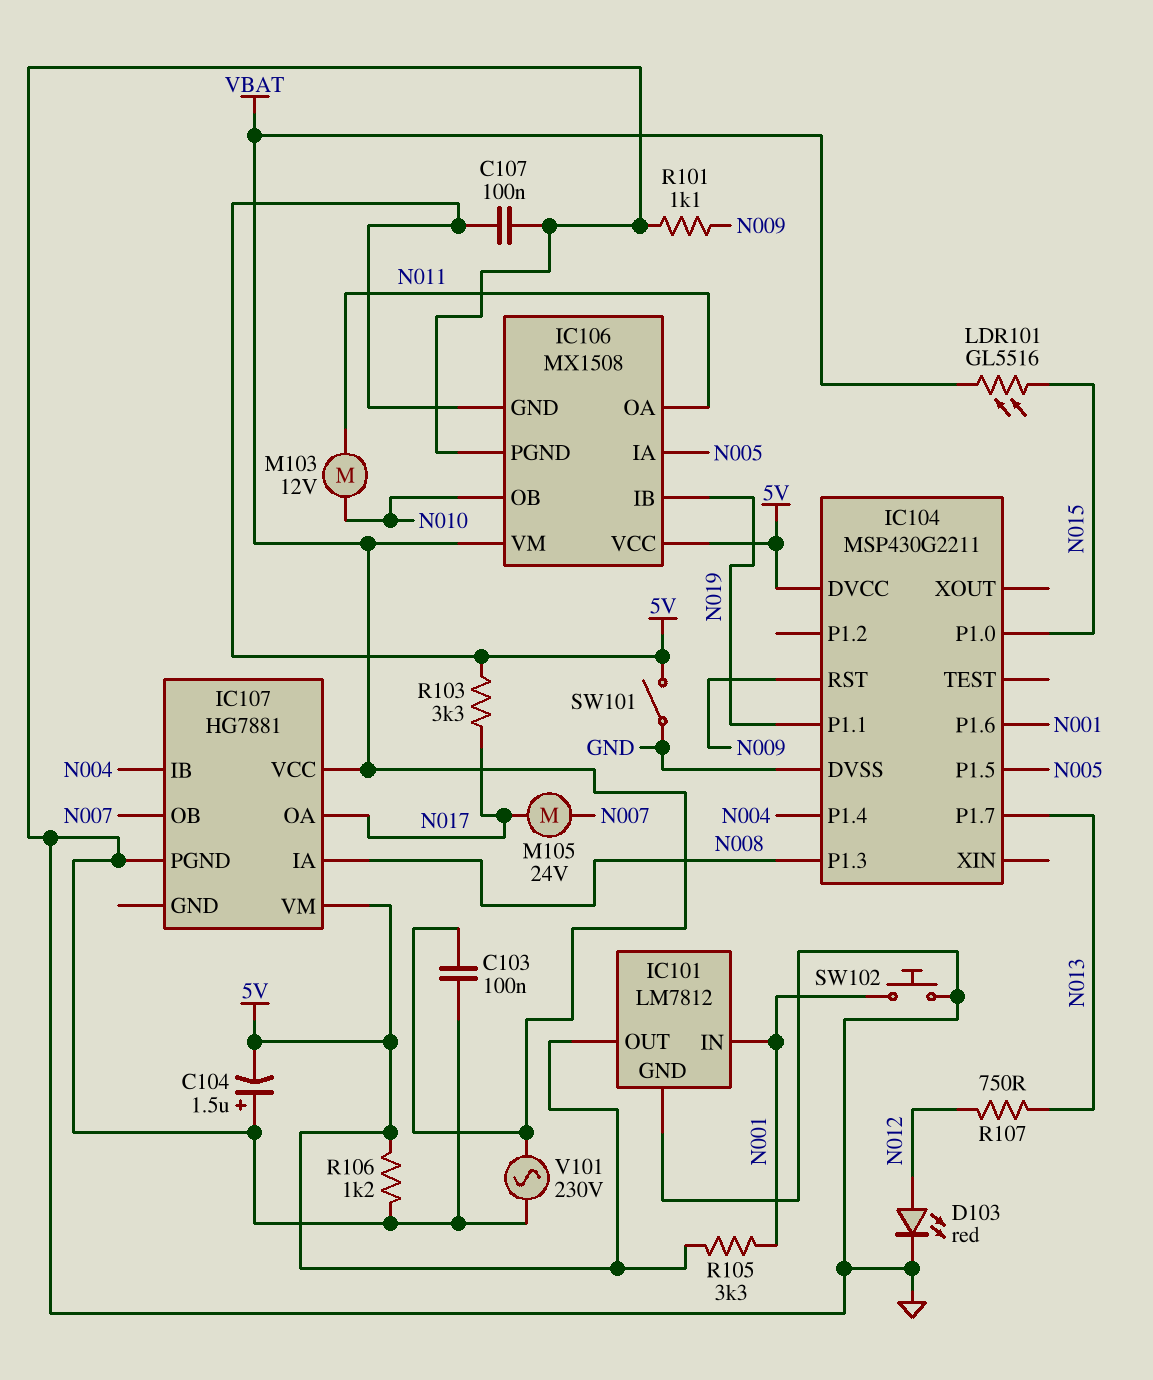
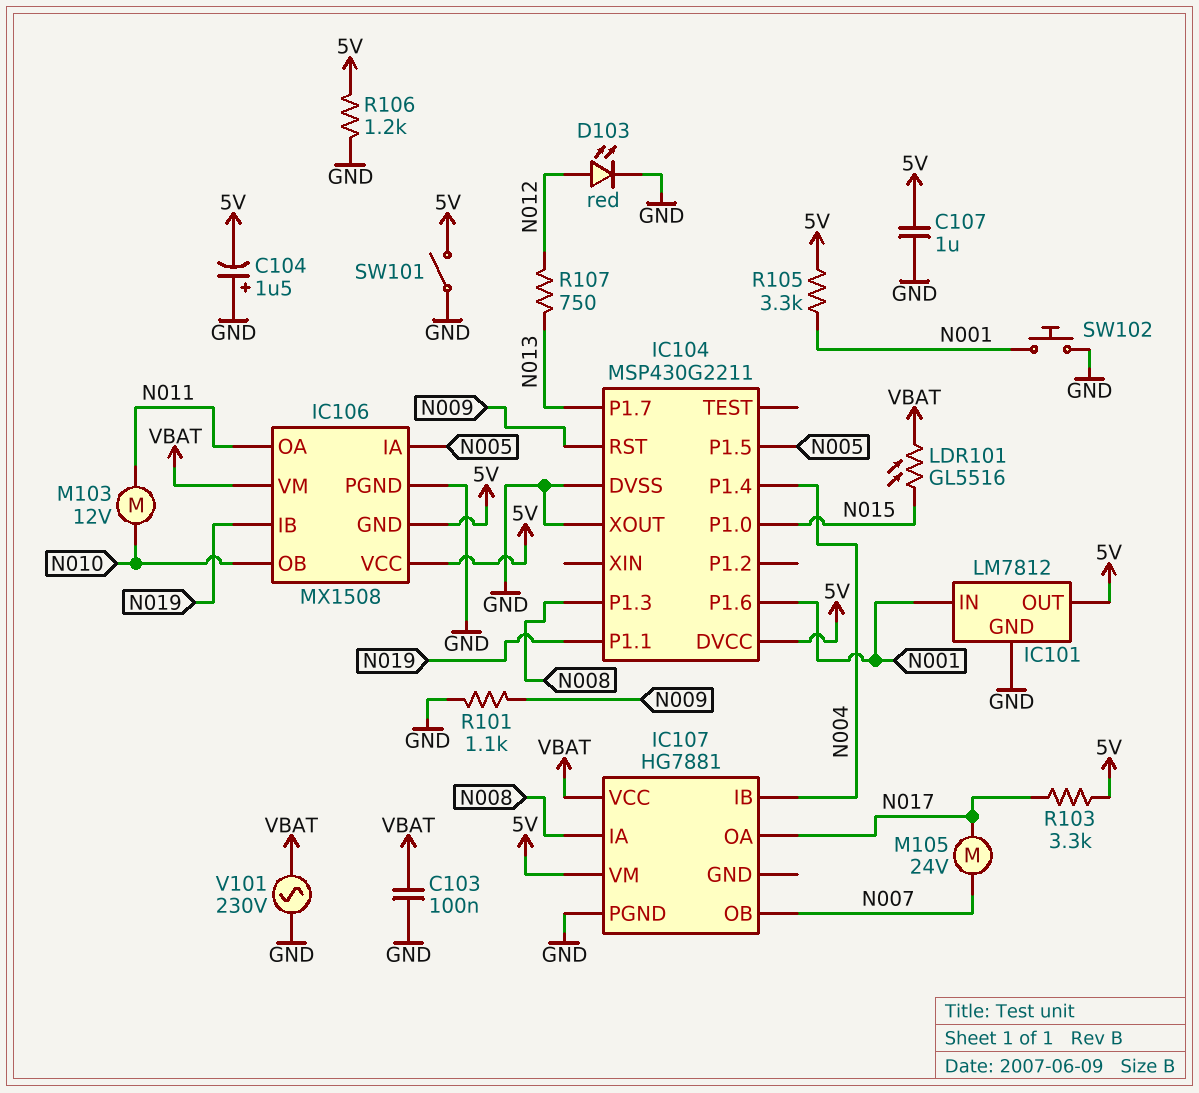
C107: 100nF (5V, GND) -> 1uF (5V, GND)
IC104 pin XOUT: none -> GND

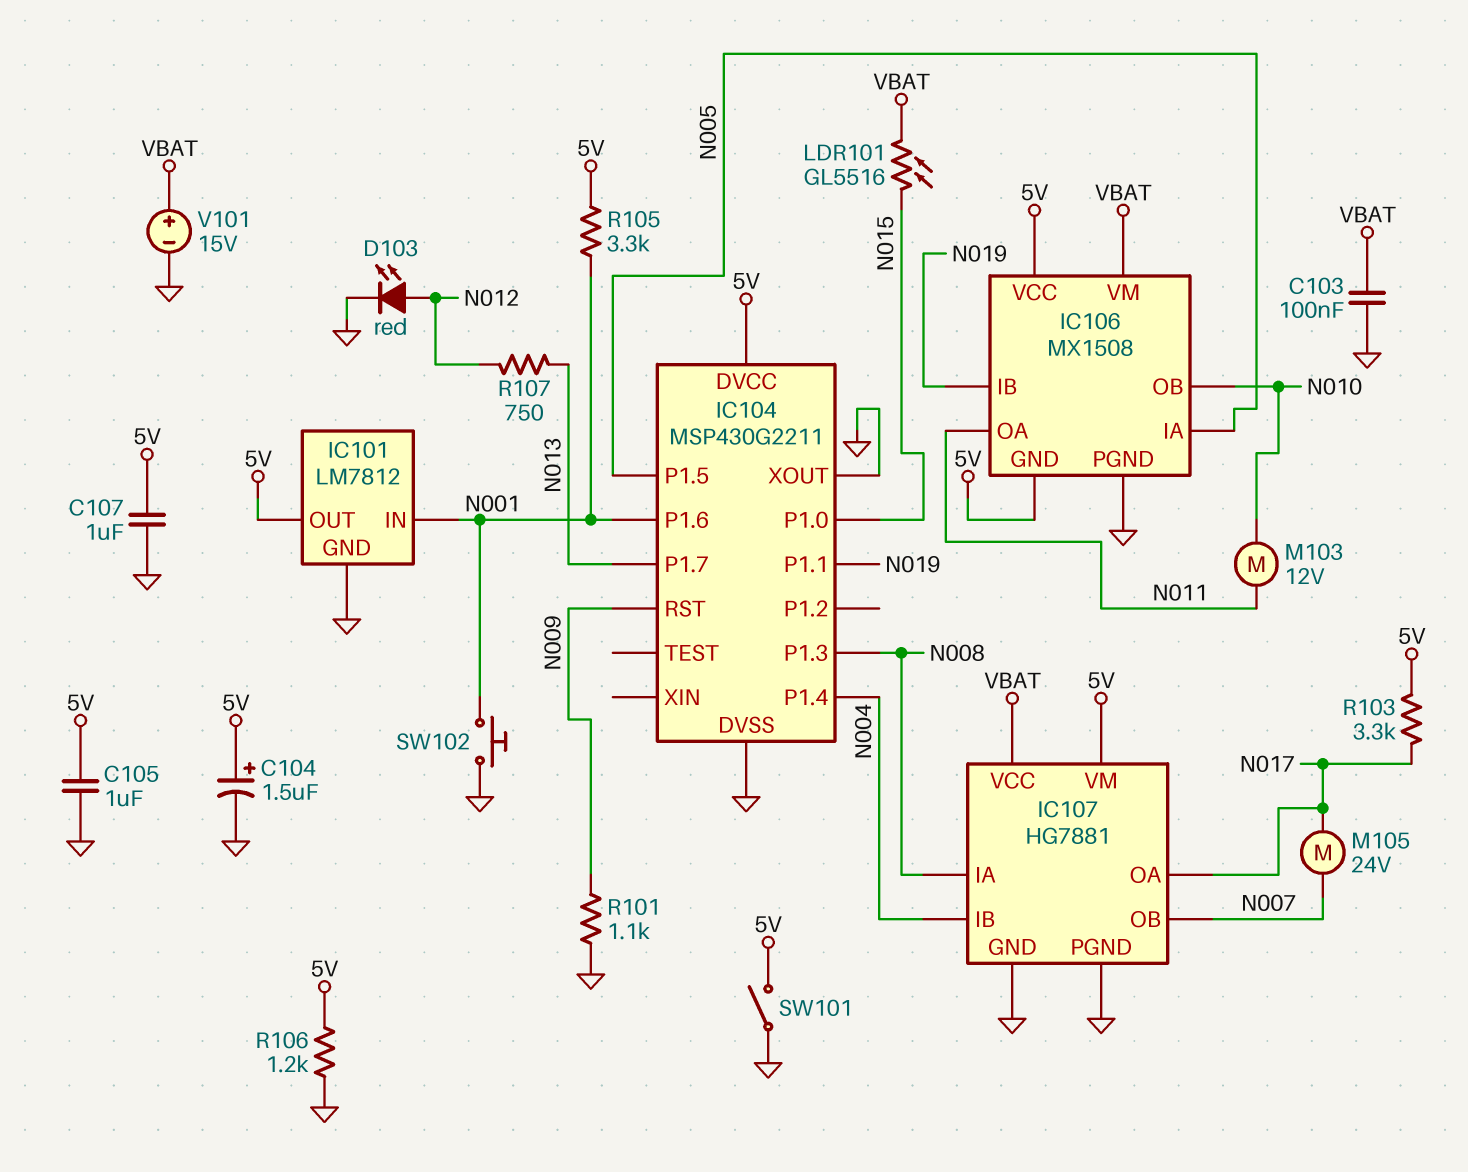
C104: 1.5uF (plus GND, minus 5V) -> 1.5uF (plus 5V, minus GND)
C105: none -> 1uF (5V, GND)
IC107 pin GND: none -> GND
V101: AC 230V (GND, VBAT) -> 15V (plus VBAT, minus GND)

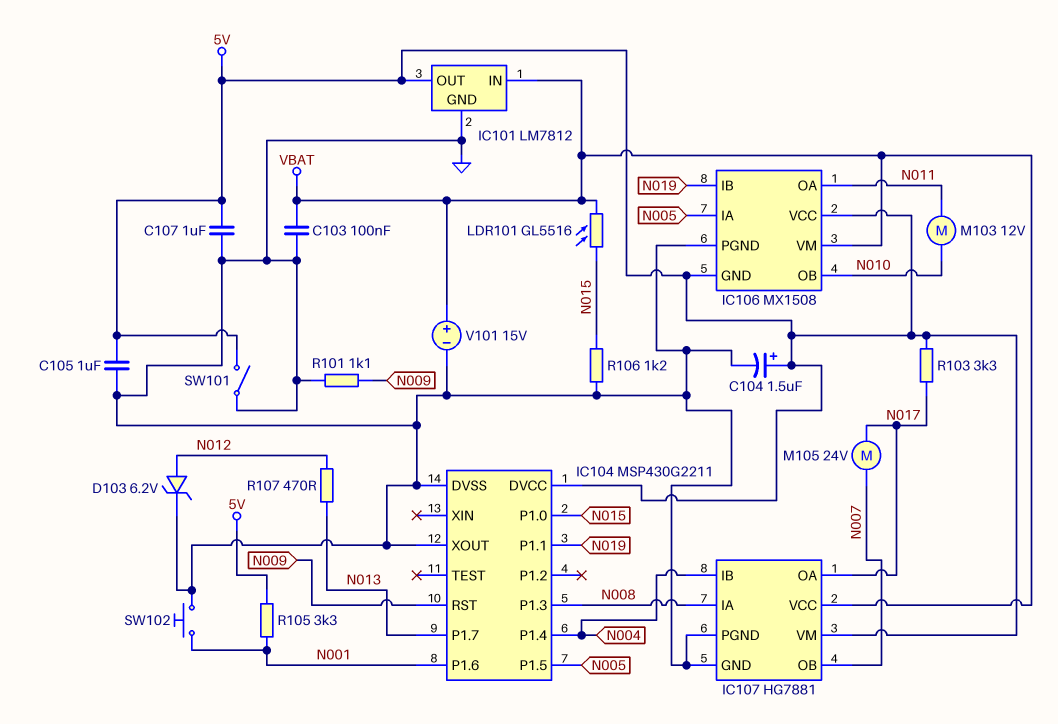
D103: LED red (A N012, K GND) -> zener 6.2V (A N012, K GND)
IC101 pin IN: N001 -> VBAT
R106: 1.2k (5V, GND) -> 1.2k (GND, N015)
R107: 750 (N012, N013) -> 470 (N012, N013)

